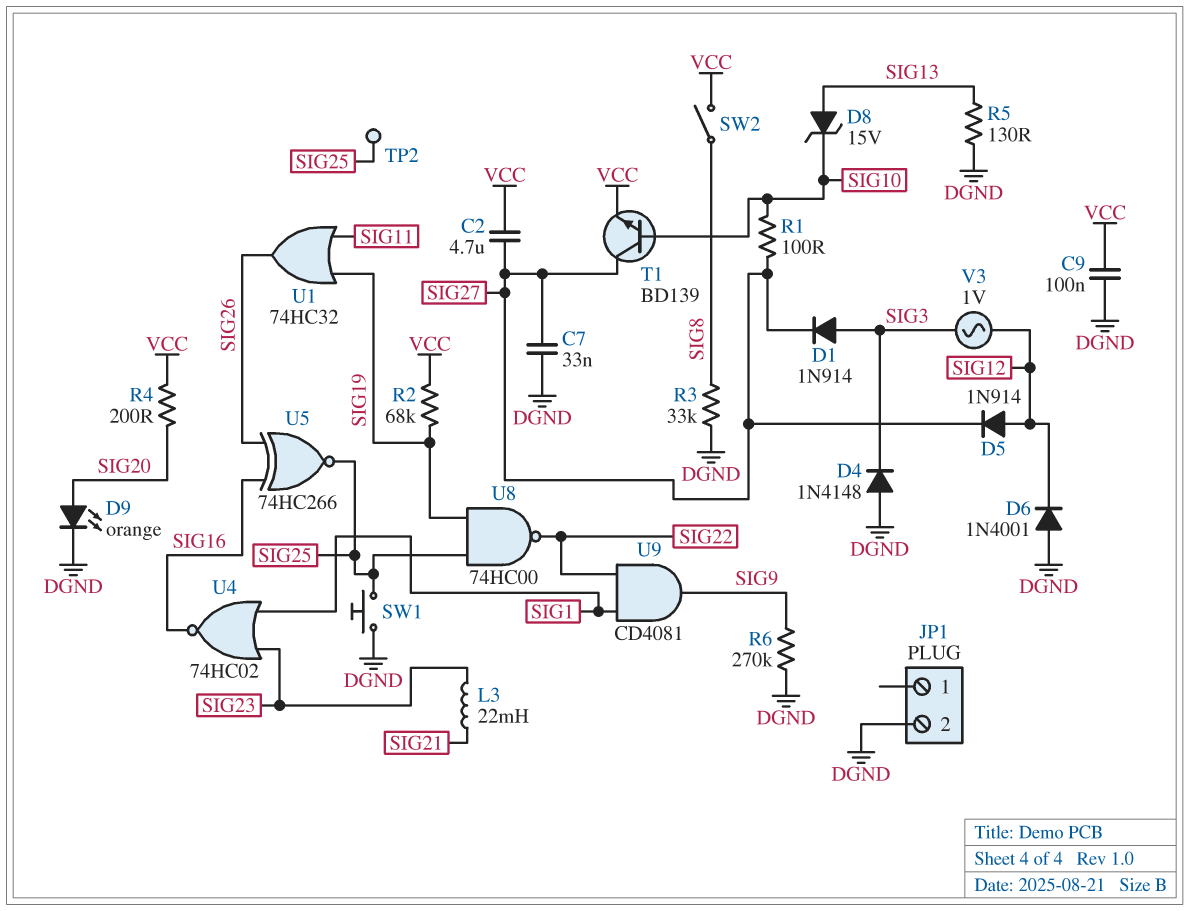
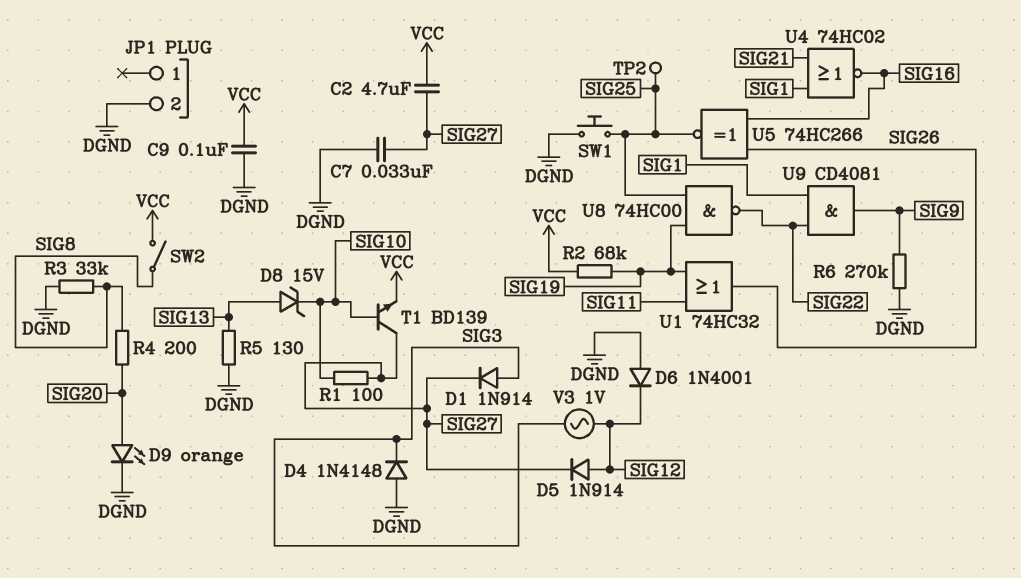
L3: 22mH (SIG21, SIG23) -> none
R4: 200 (SIG20, VCC) -> 200 (SIG8, SIG20)
U4: NOR 74HC02 (in SIG1, in SIG23, out SIG16) -> NOR 74HC02 (in SIG1, in SIG21, out SIG16)

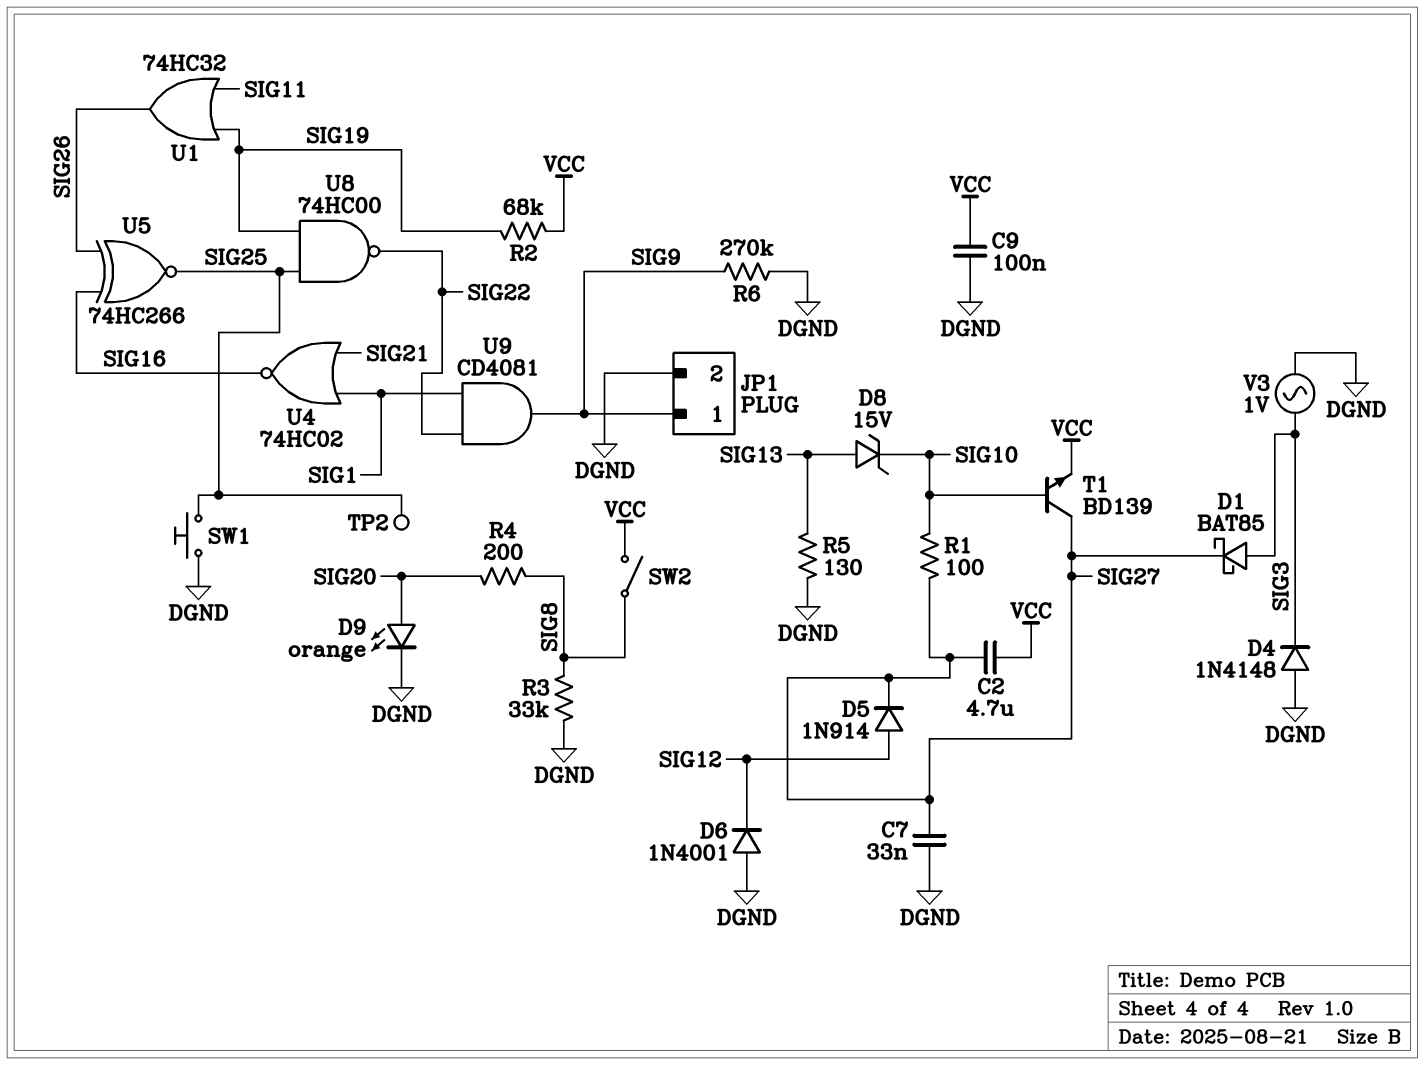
D1: diode 1N914 (A SIG3, K SIG27) -> schottky BAT85 (A SIG3, K SIG27)
JP1 pin 1: none -> SIG9
V3: AC 1V (SIG3, SIG12) -> AC 1V (DGND, SIG3)

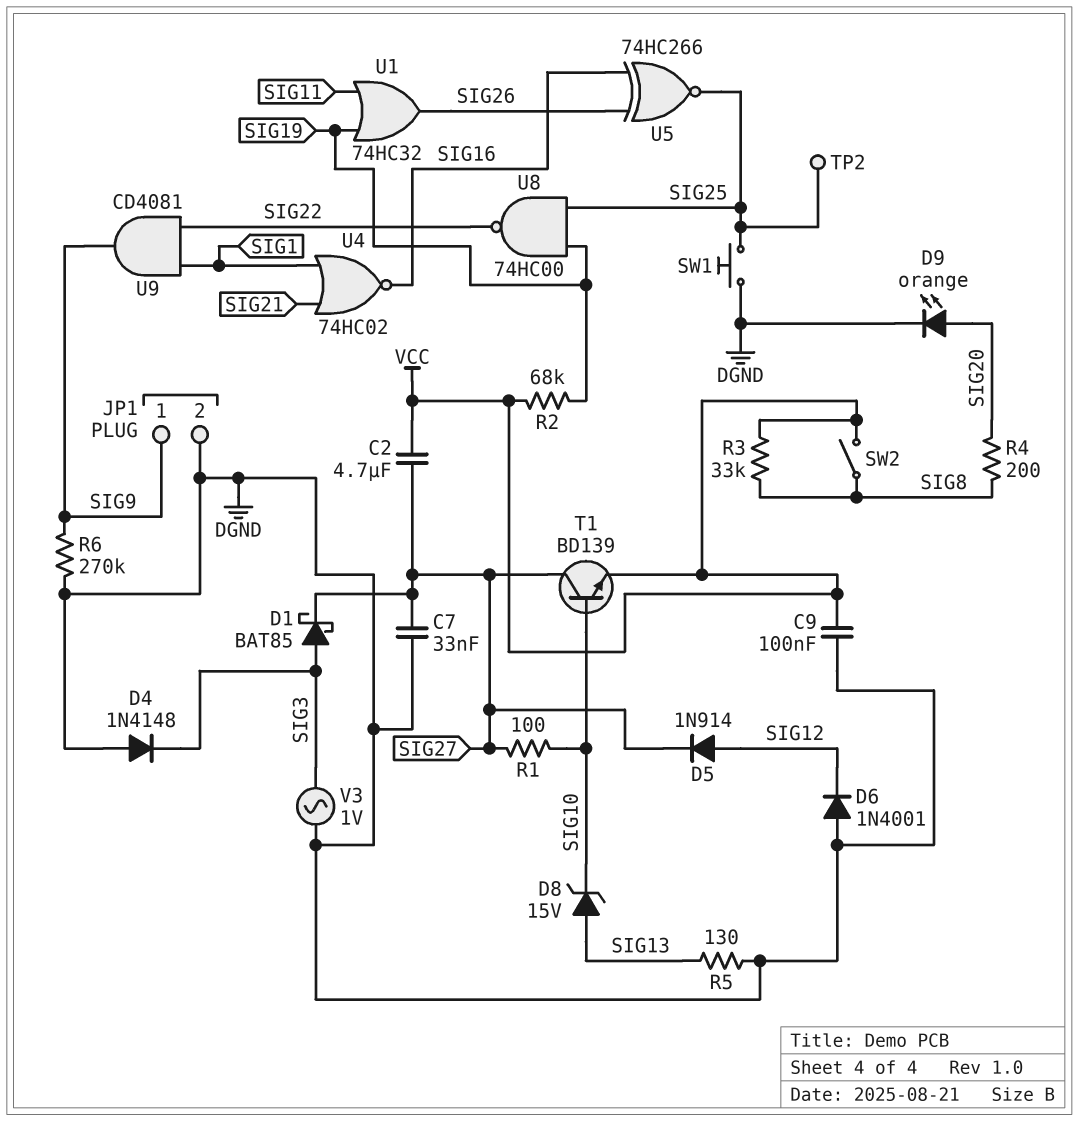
R3: 33k (DGND, SIG8) -> 33k (SIG8, VCC)

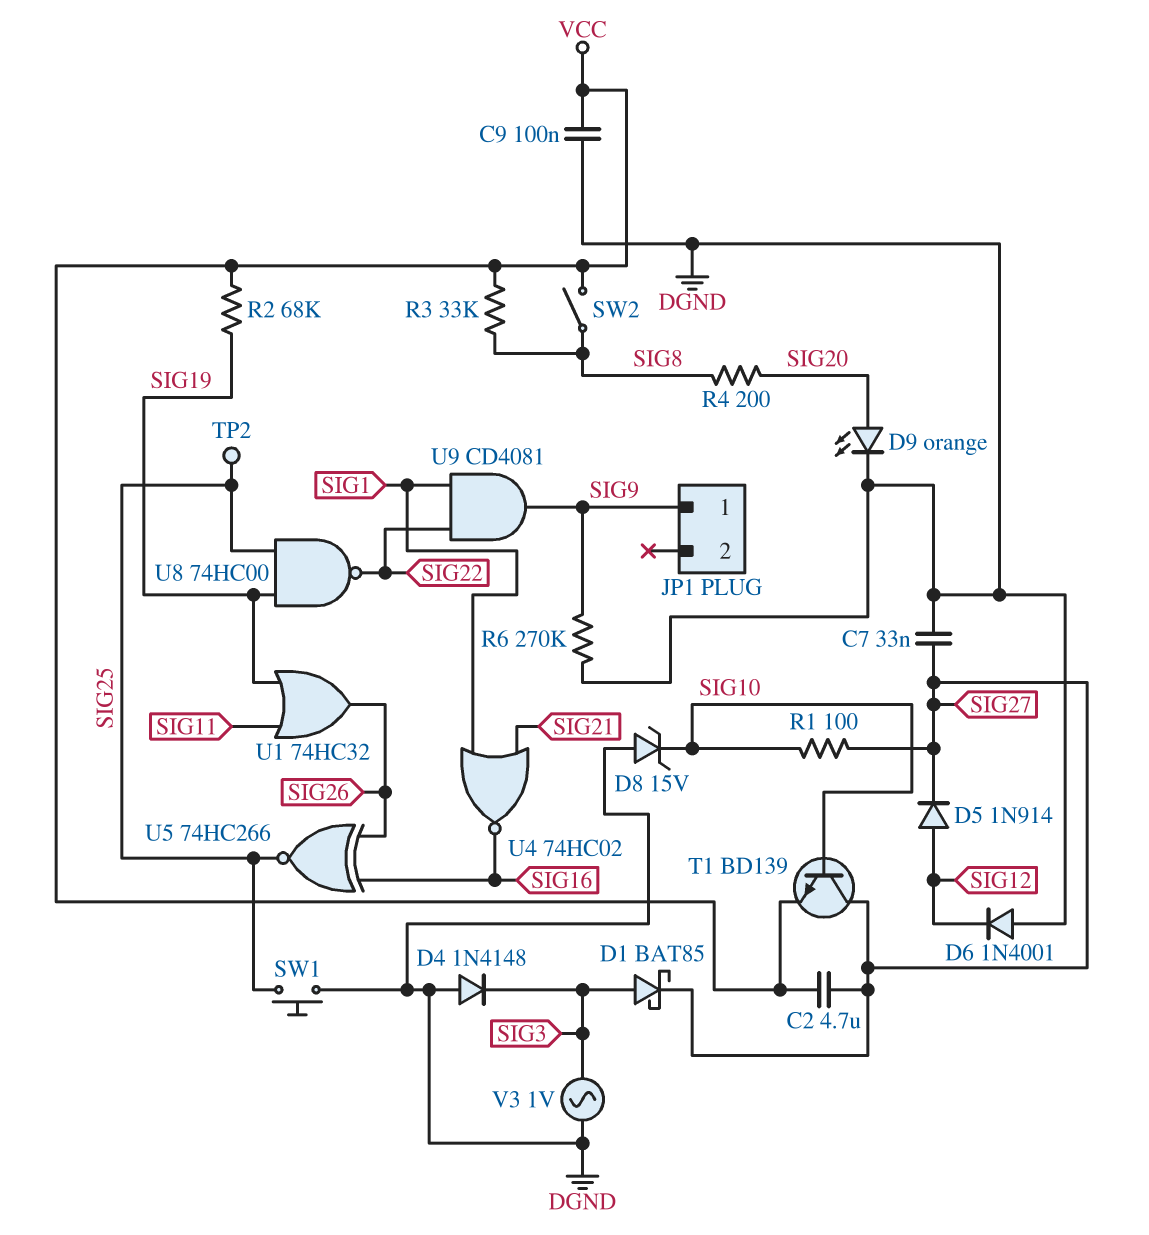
D8: zener 15V (A SIG13, K SIG10) -> zener 15V (A DGND, K SIG10)
JP1 pin 2: DGND -> none
R5: 130 (DGND, SIG13) -> none

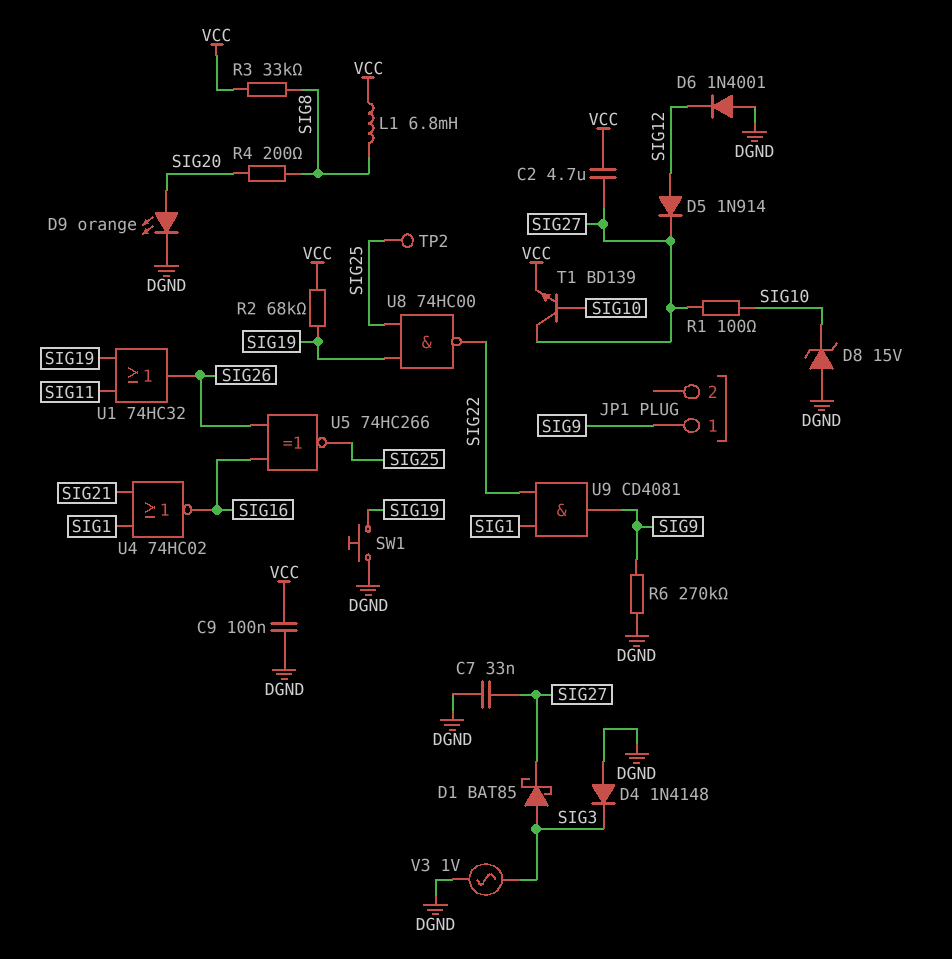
L1: none -> 6.8mH (SIG8, VCC)
SW1: button (DGND, SIG25) -> button (DGND, SIG19)
SW2: switch (SIG8, VCC) -> none

